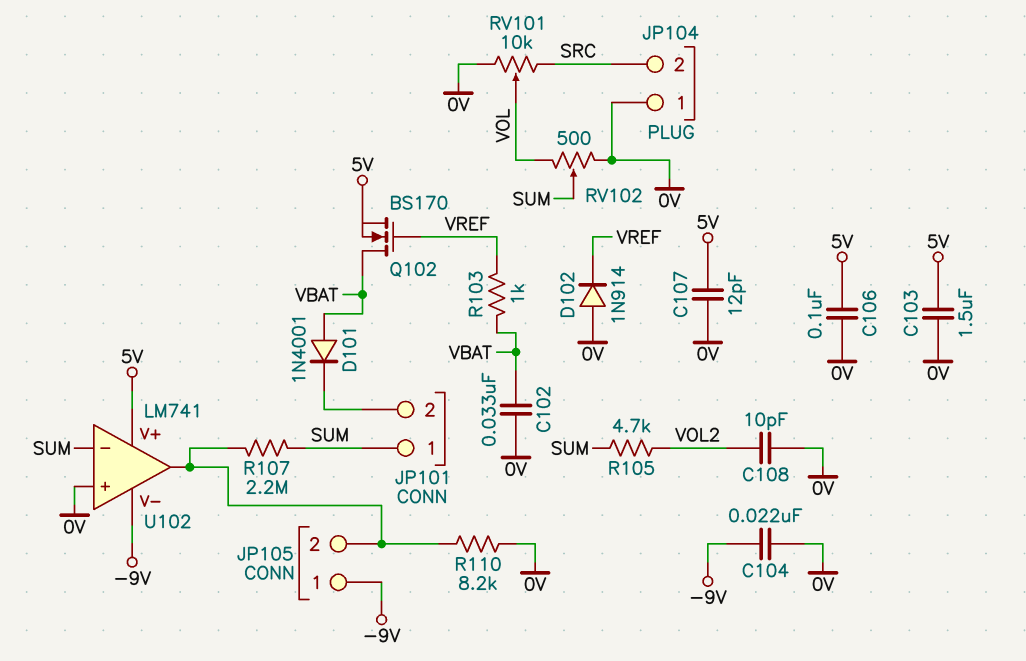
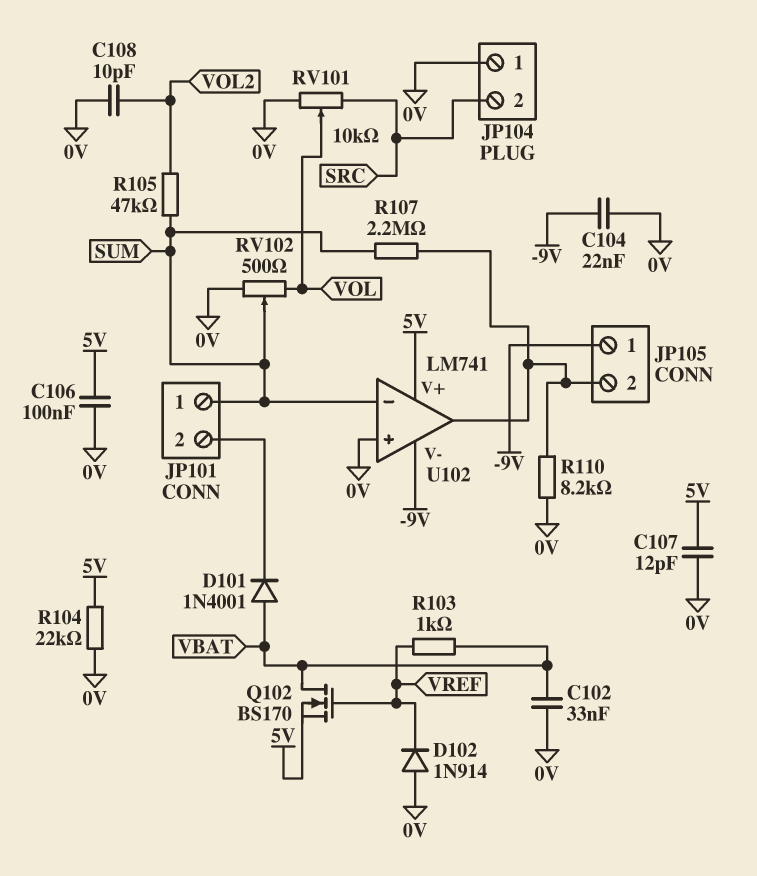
C103: 1.5uF (0V, 5V) -> none
R104: none -> 22k (0V, 5V)
R105: 4.7k (SUM, VOL2) -> 47k (SUM, VOL2)

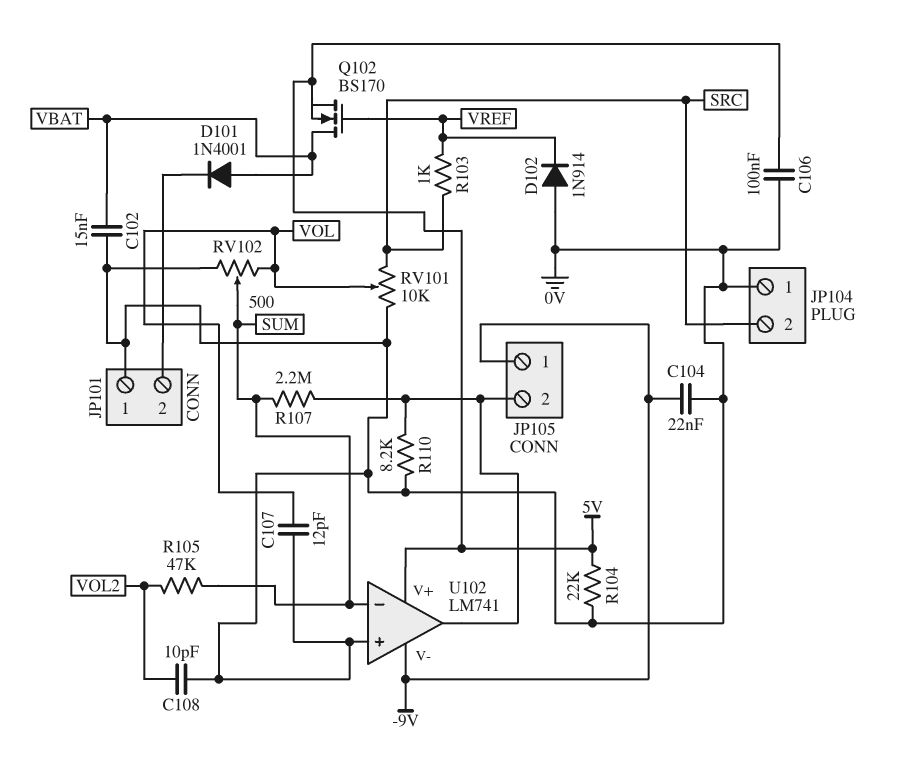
C102: 33nF (0V, VBAT) -> 15nF (0V, VBAT)
C107: 12pF (0V, 5V) -> 12pF (0V, VOL)
JP101 pin 1: SUM -> 0V
R103: 1k (VBAT, VREF) -> 1k (SRC, VREF)

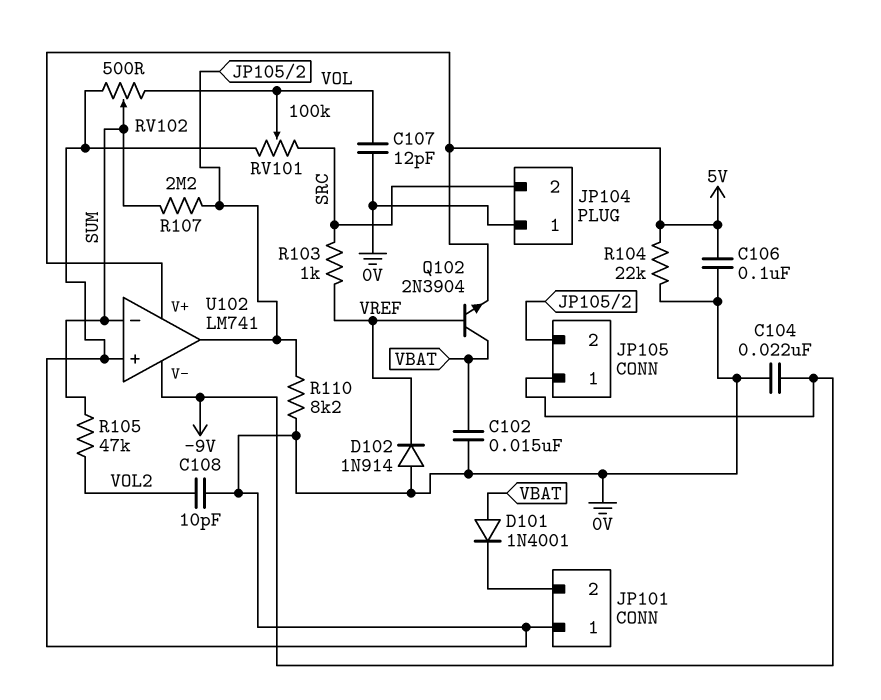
Q102: NMOS BS170 (G VREF, D VBAT, S 5V) -> NPN 2N3904 (B VREF, C VBAT, E 5V)
RV101: 10k (0V, SRC, wiper VOL) -> 100k (0V, SRC, wiper VOL)

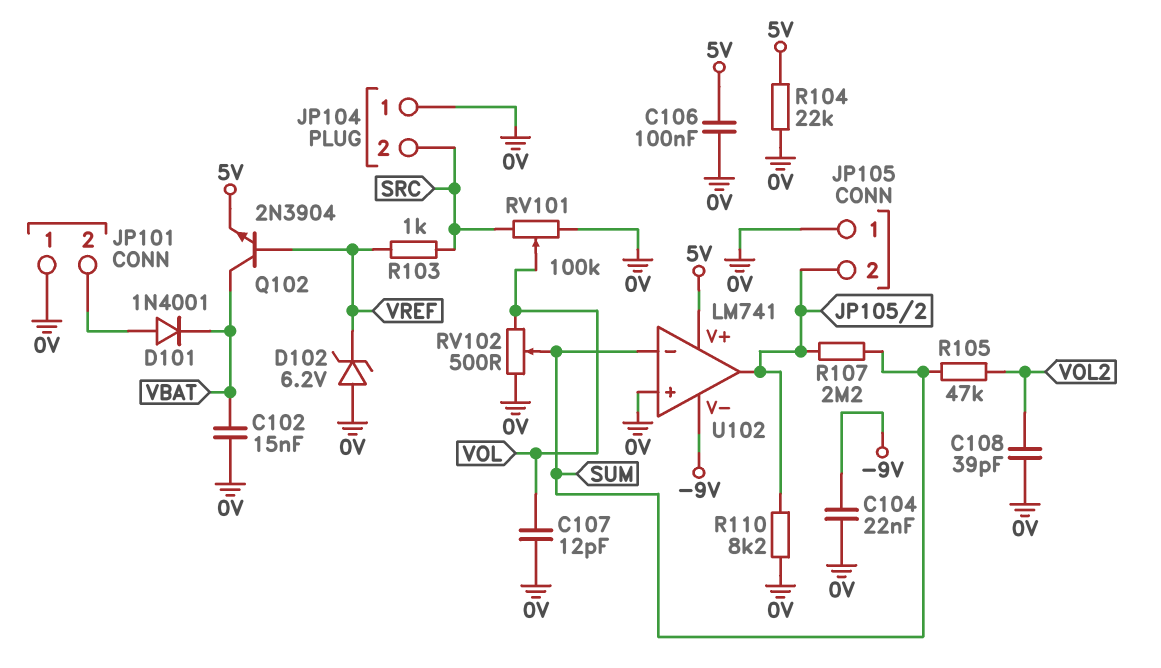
C108: 10pF (0V, VOL2) -> 39pF (0V, VOL2)
D101: diode 1N4001 (A VBAT, K JP101/2) -> diode 1N4001 (A JP101/2, K VBAT)
D102: diode 1N914 (A 0V, K VREF) -> zener 6.2V (A 0V, K VREF)
JP105 pin 1: -9V -> 0V

